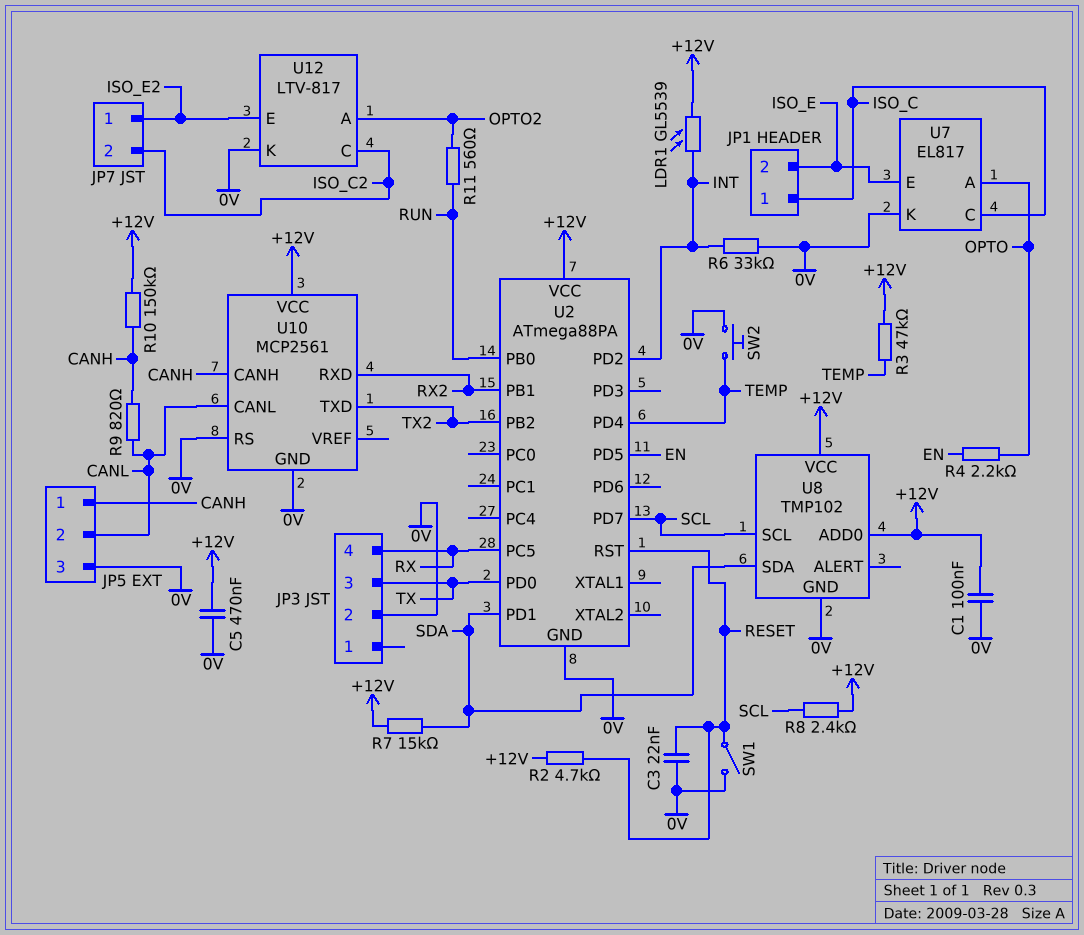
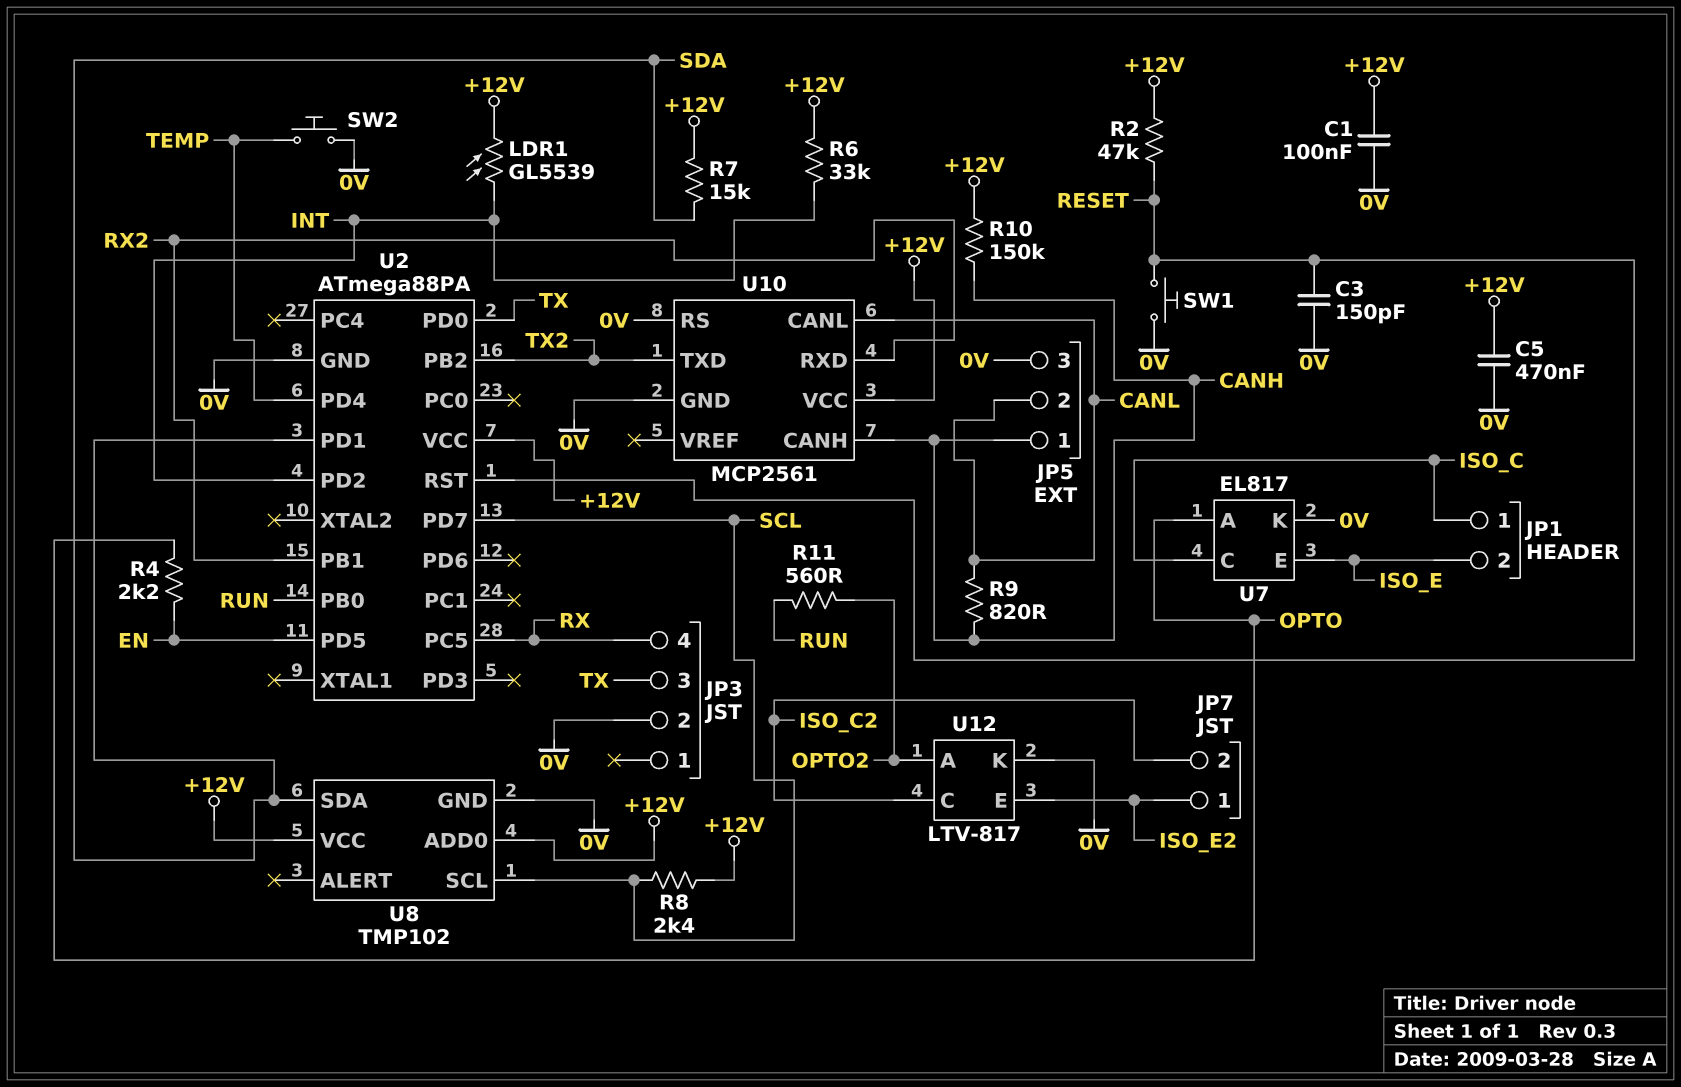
C3: 22nF (0V, RESET) -> 150pF (0V, RESET)
R2: 4.7k (+12V, RESET) -> 47k (+12V, RESET)
R3: 47k (+12V, TEMP) -> none
R6: 33k (0V, INT) -> 33k (+12V, INT)
SW1: switch (0V, RESET) -> button (0V, RESET)

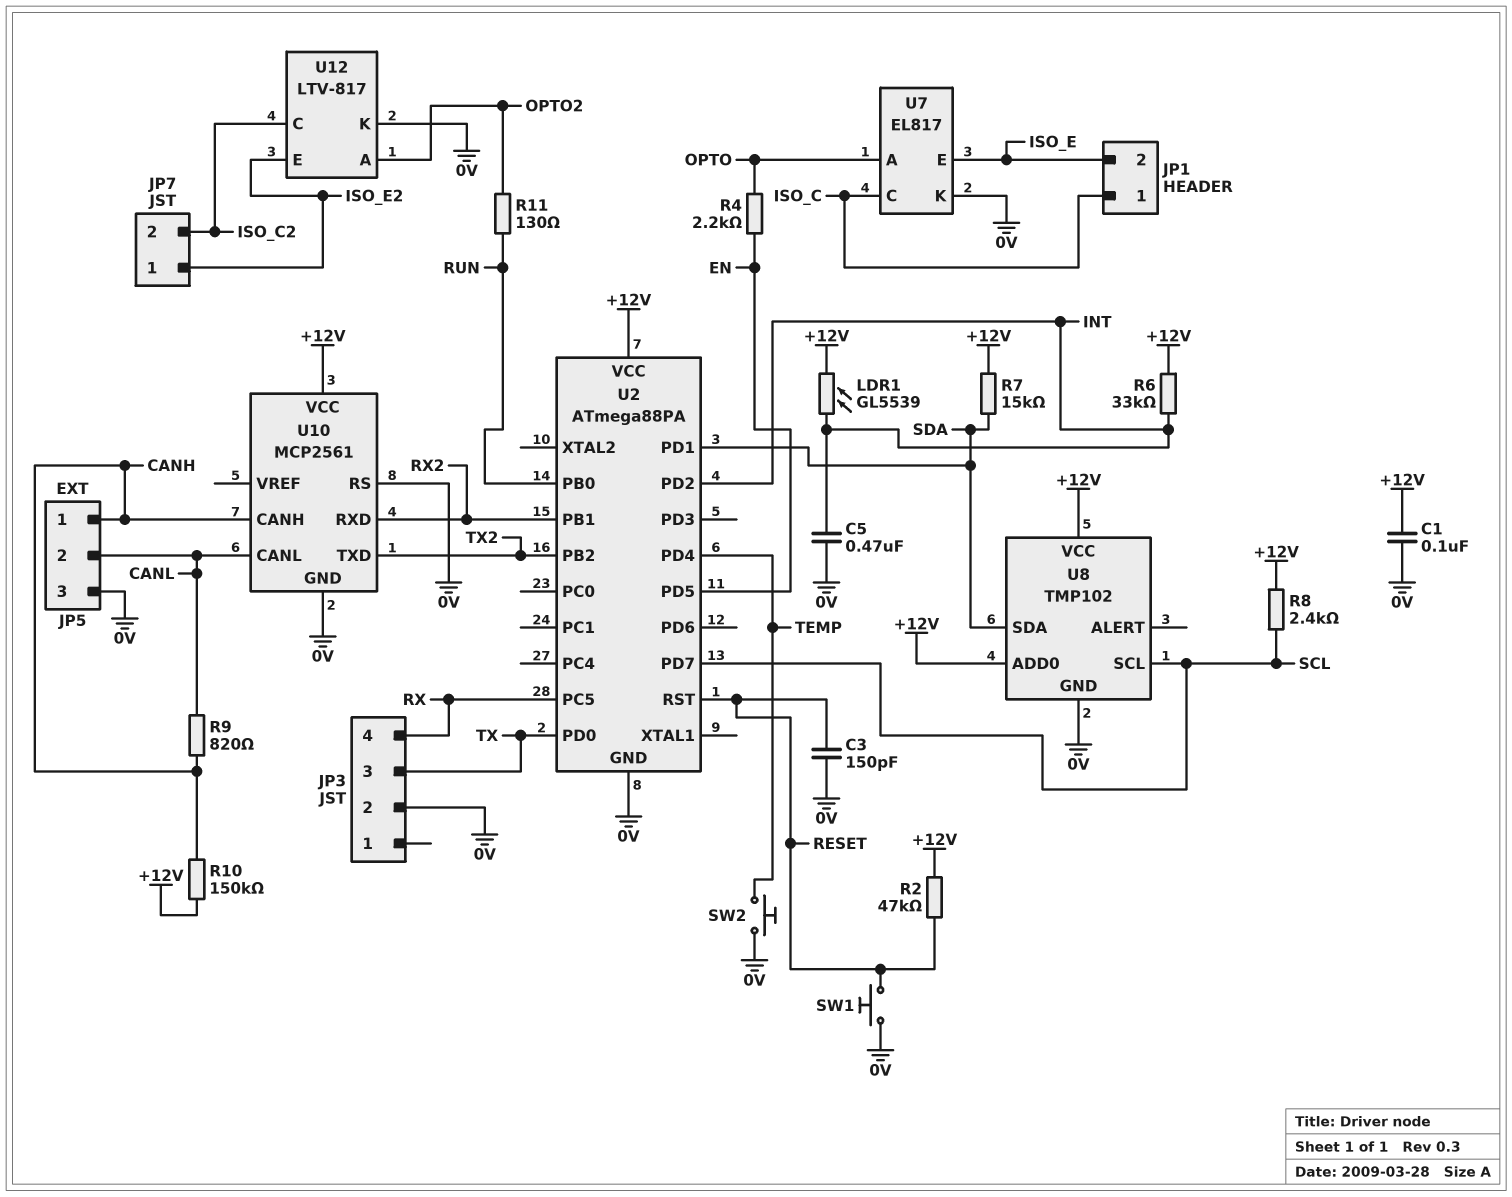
C5: 470nF (+12V, 0V) -> 470nF (0V, INT)
R11: 560 (OPTO2, RUN) -> 130 (OPTO2, RUN)

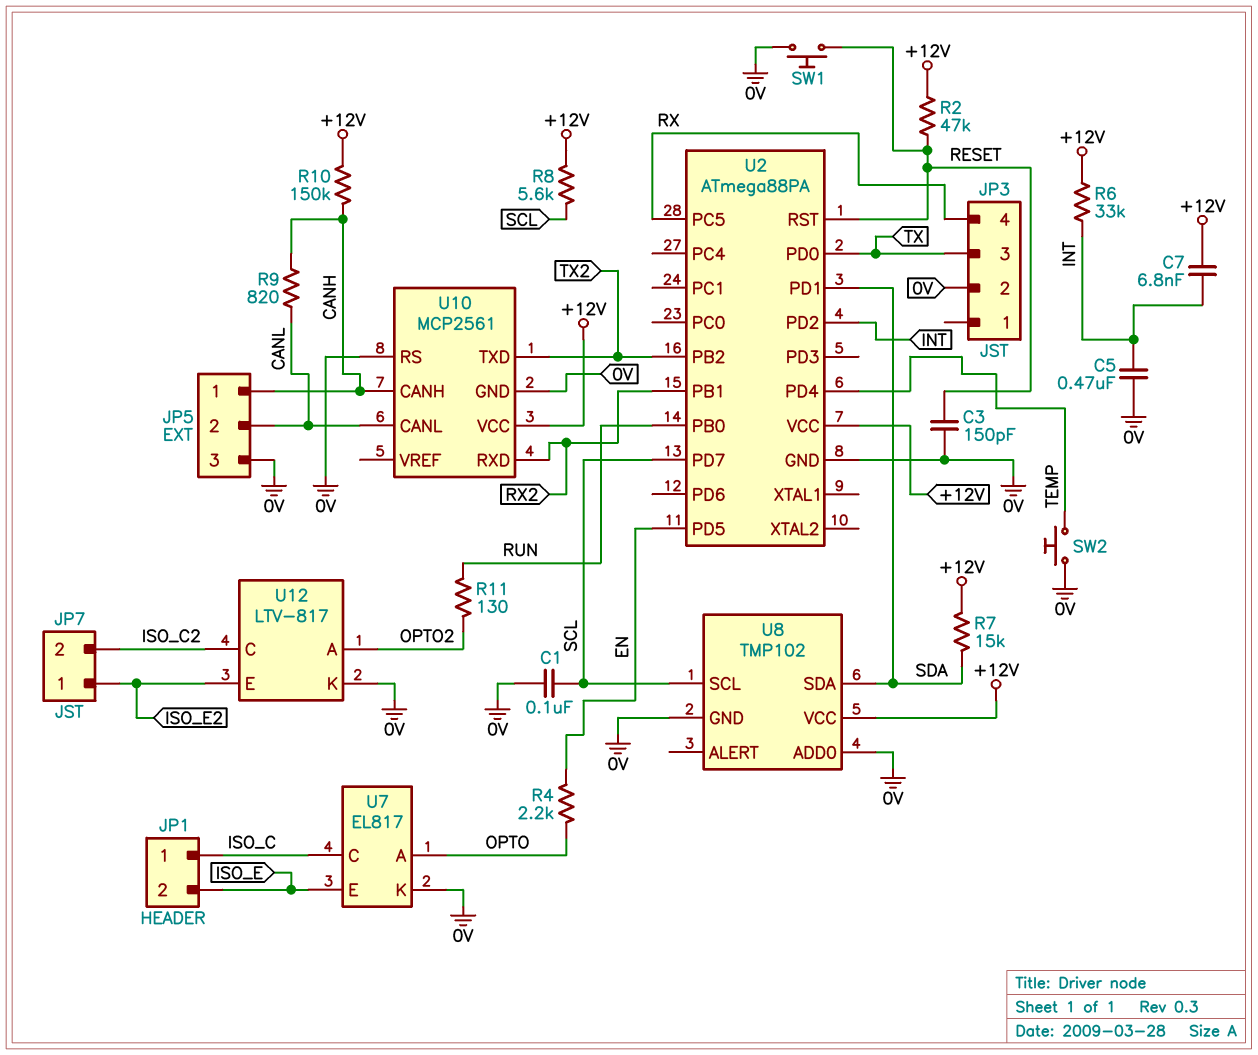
C1: 100nF (+12V, 0V) -> 100nF (0V, SCL)
C7: none -> 6.8nF (+12V, INT)
LDR1: GL5539 (+12V, INT) -> none
R8: 2.4k (+12V, SCL) -> 5.6k (+12V, SCL)
U8 pin ADD0: +12V -> 0V

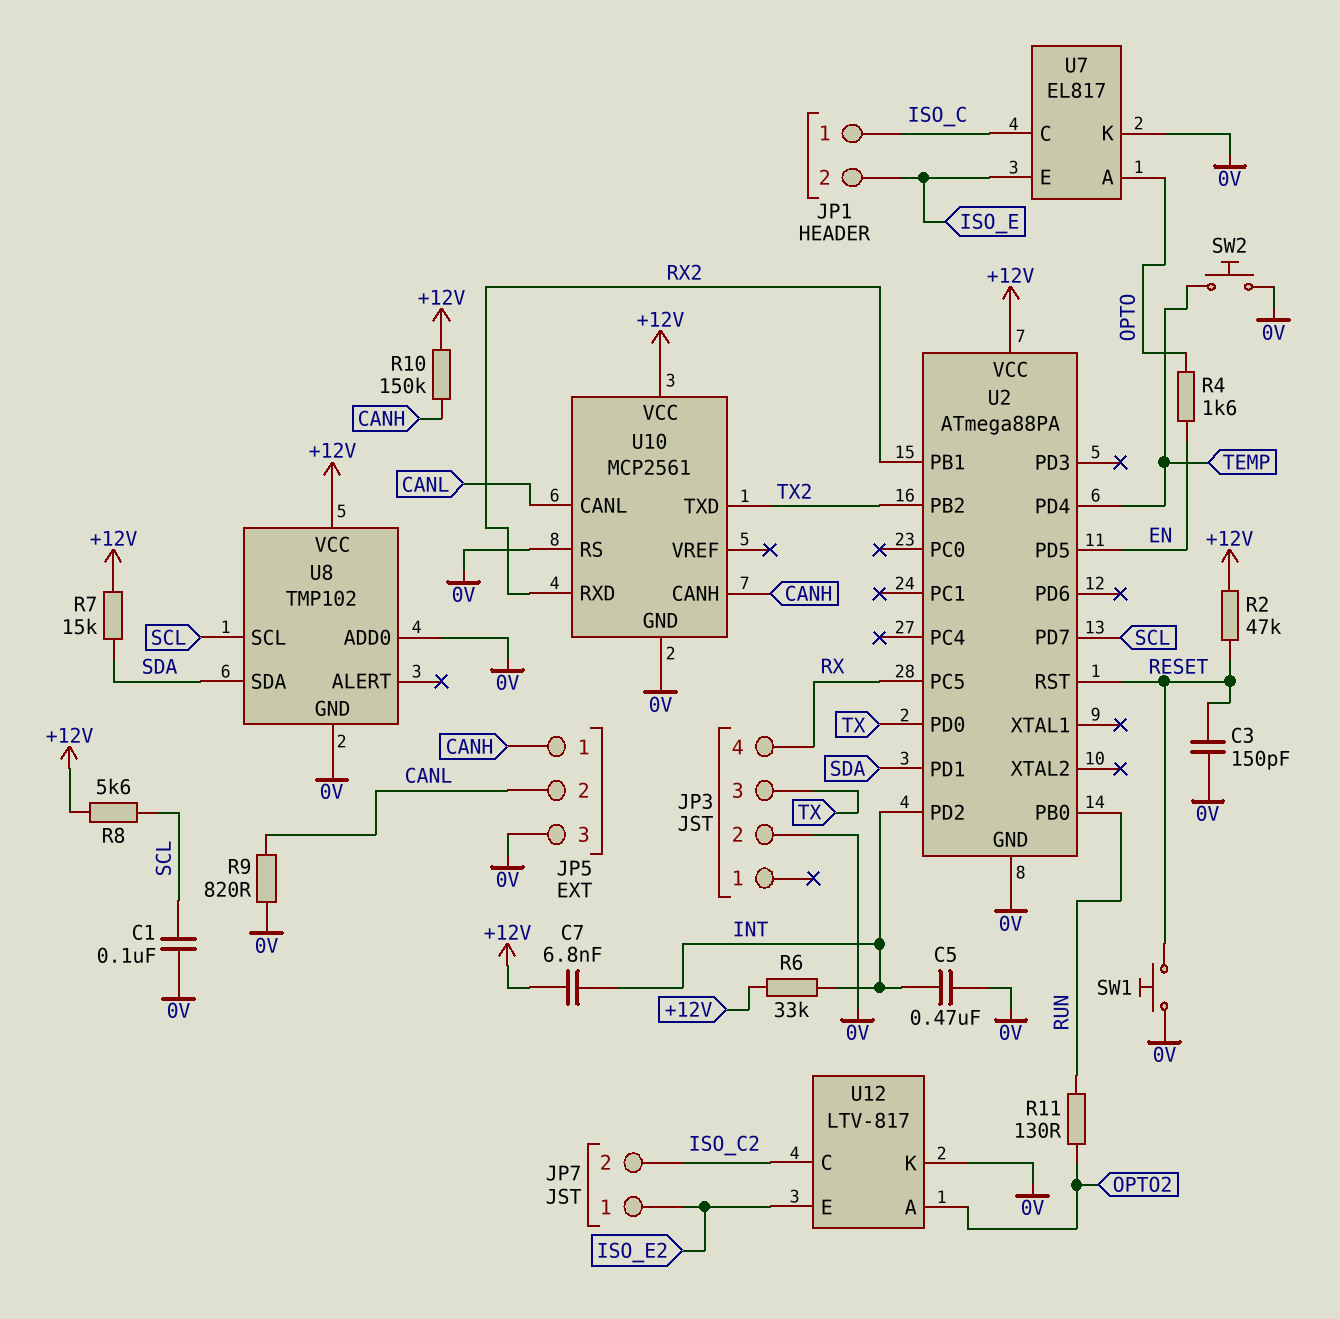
R4: 2.2k (EN, OPTO) -> 1.6k (EN, OPTO)
R9: 820 (CANH, CANL) -> 820 (0V, CANL)

